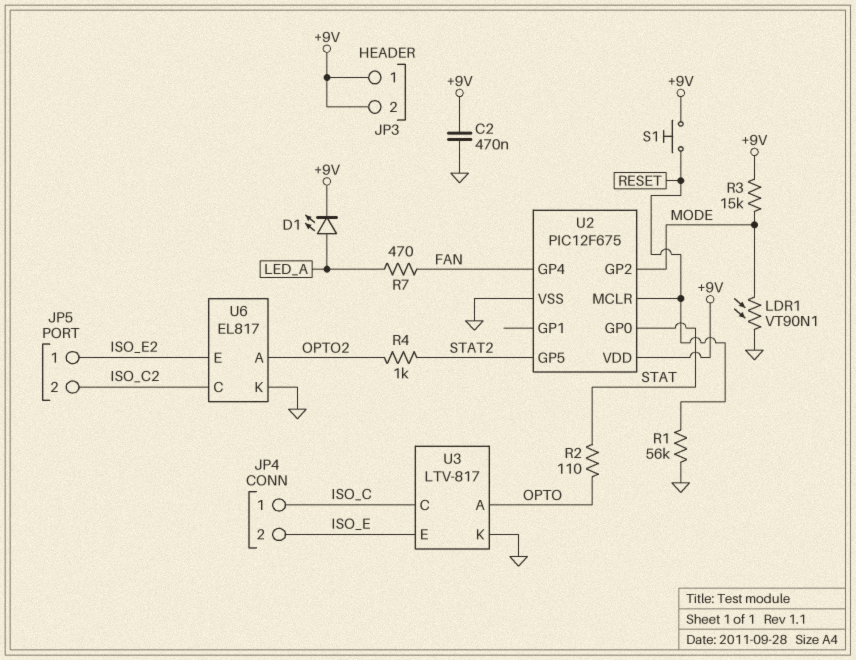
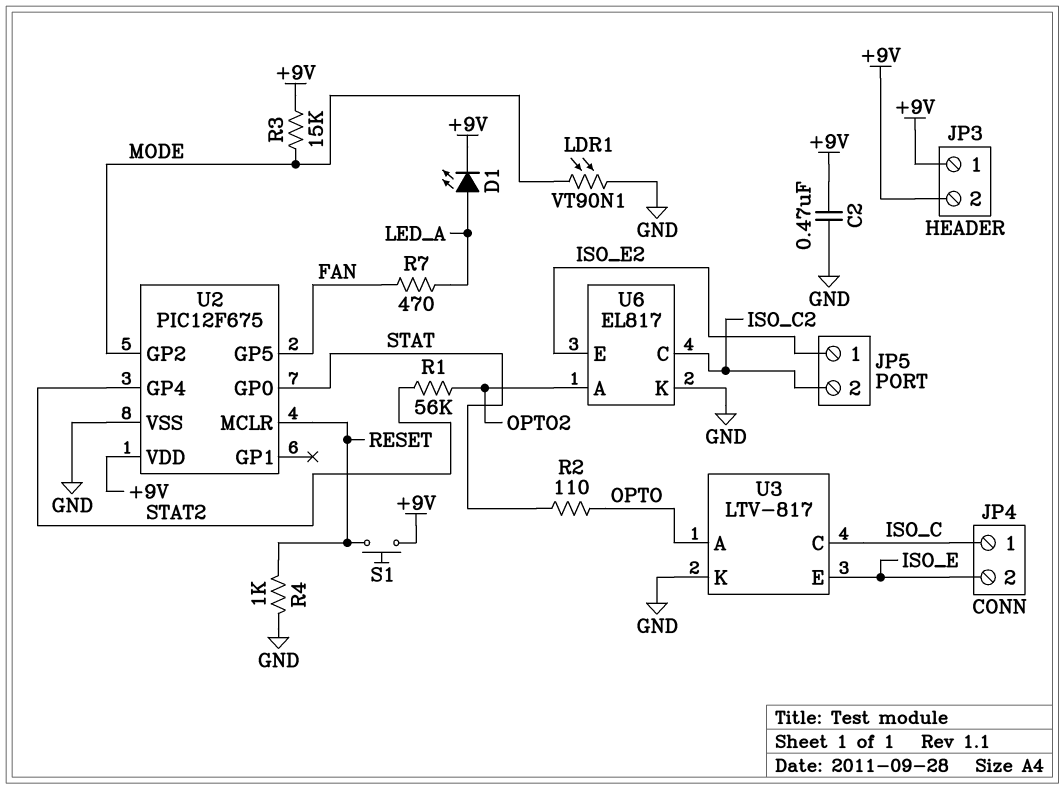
R1: 56k (GND, RESET) -> 56k (OPTO2, STAT2)
R4: 1k (OPTO2, STAT2) -> 1k (GND, RESET)
U2 pin GP4: FAN -> STAT2
U2 pin GP5: STAT2 -> FAN

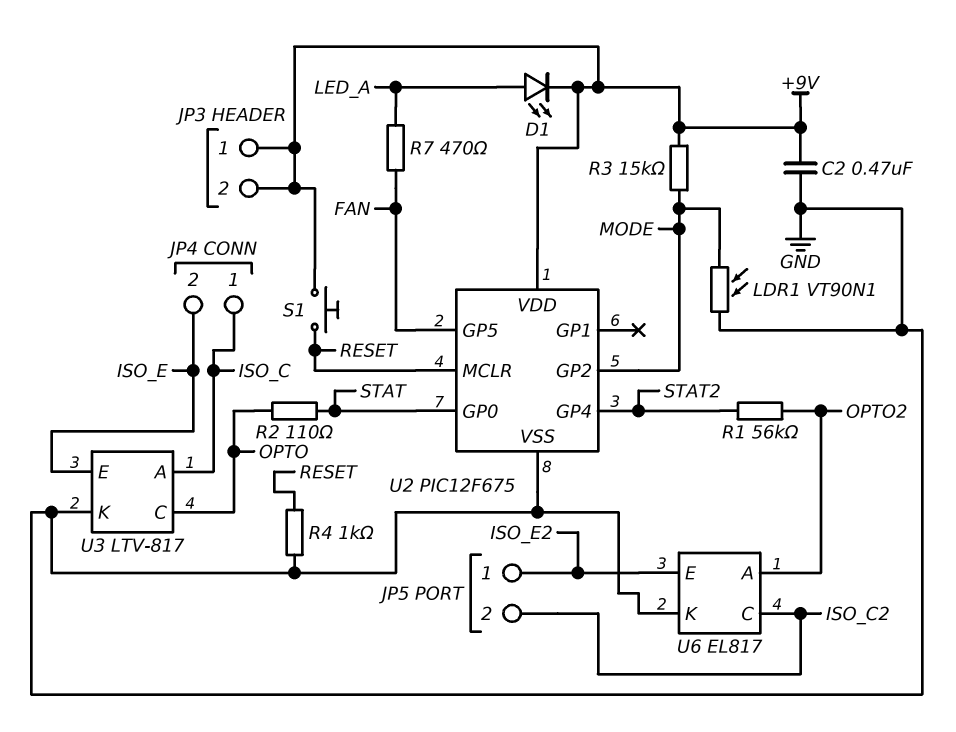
U3 pin A: OPTO -> ISO_C
U3 pin C: ISO_C -> OPTO

